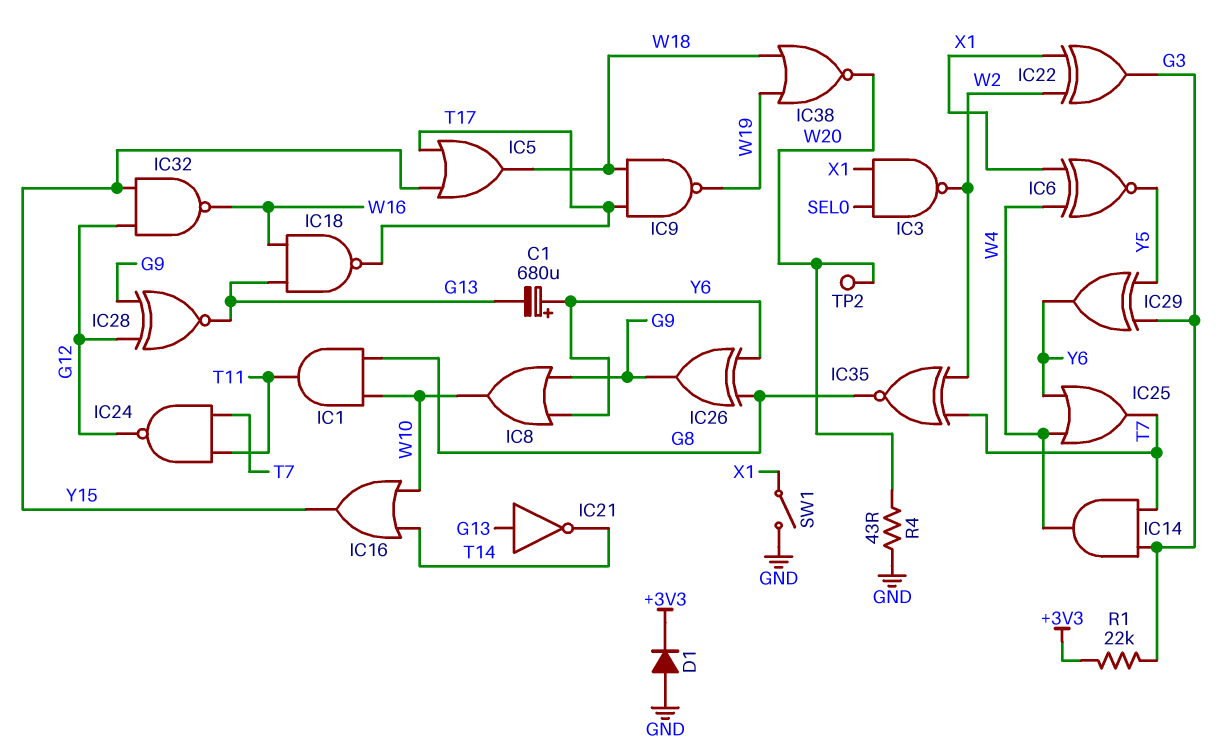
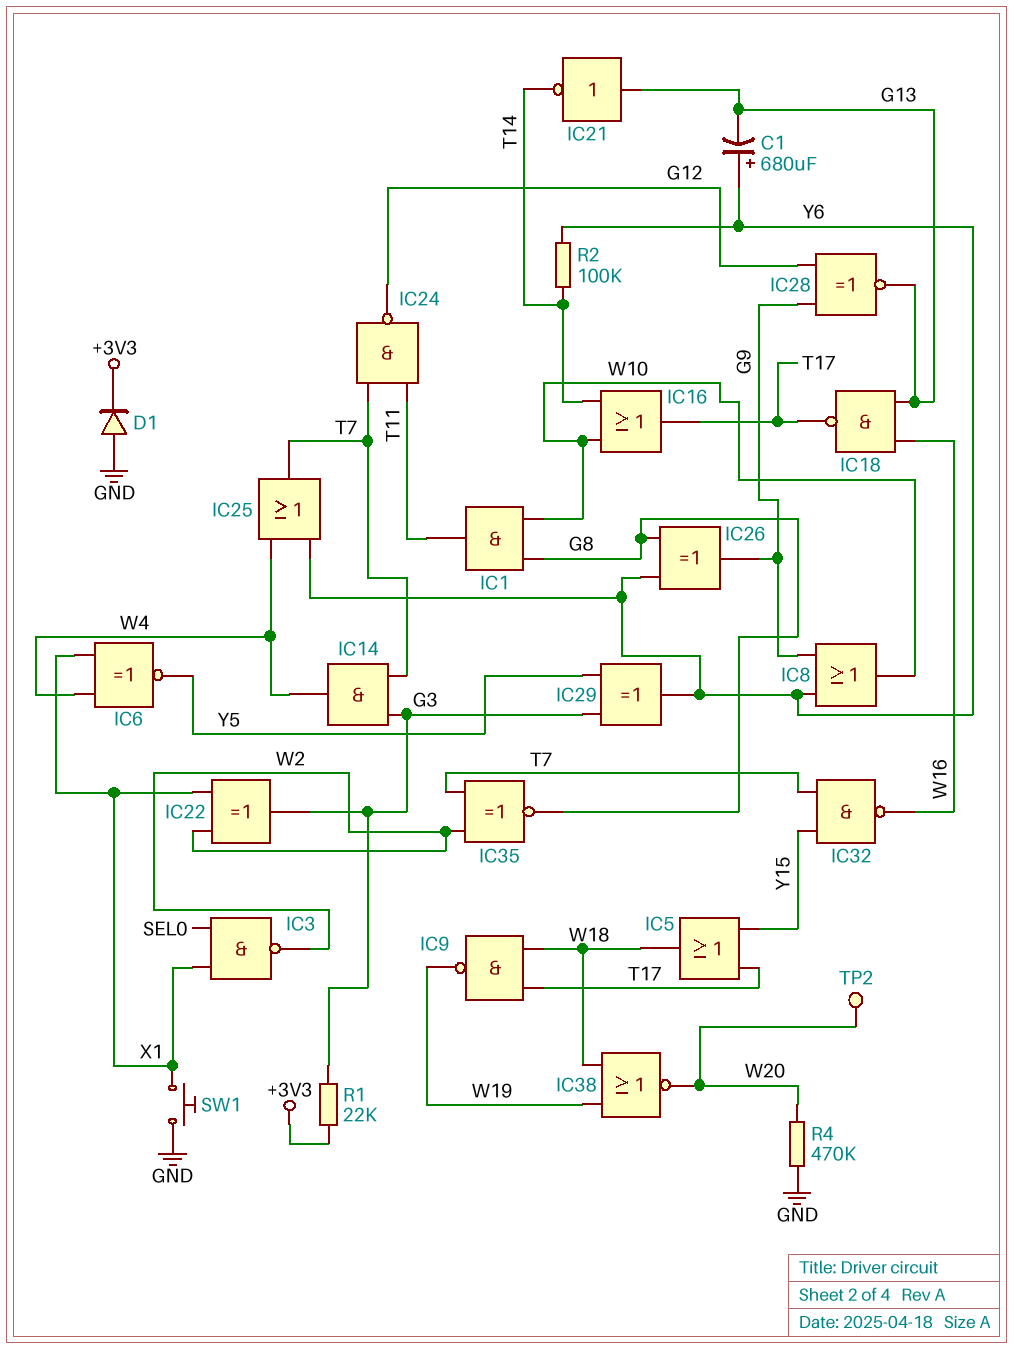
IC16: OR (in T14, in W10, out Y15) -> OR (in T14, in W10, out T17)
IC32: NAND (in G12, in Y15, out W16) -> NAND (in T7, in Y15, out W16)
R2: none -> 100k (T14, Y6)
R4: 43 (GND, W20) -> 470k (GND, W20)
SW1: switch (GND, X1) -> button (GND, X1)

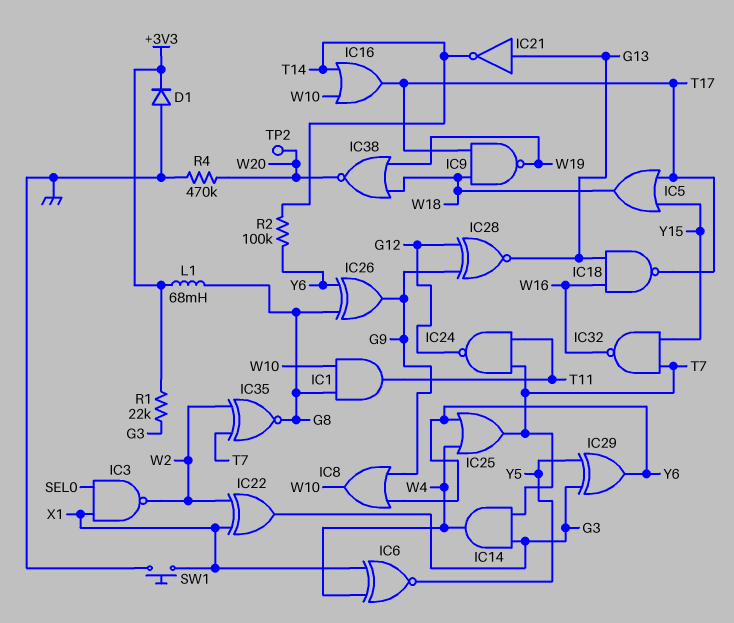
C1: 680uF (plus Y6, minus G13) -> none
L1: none -> 68mH (+3V3, G8)

